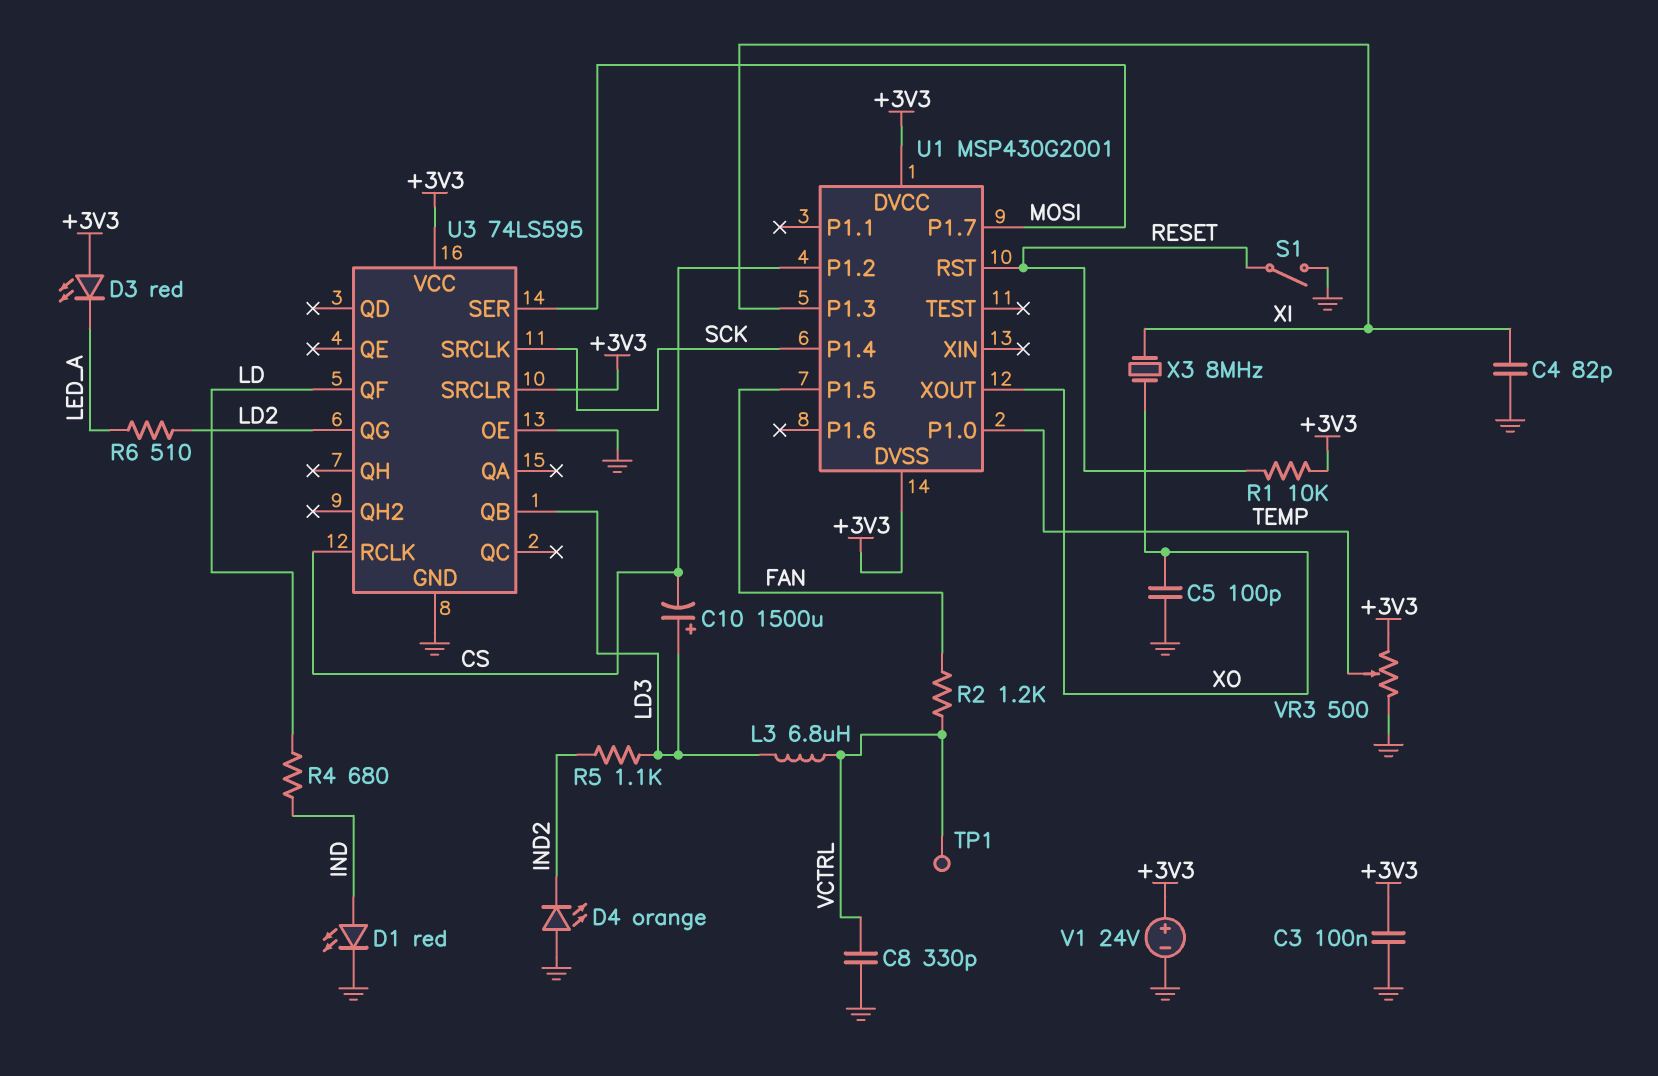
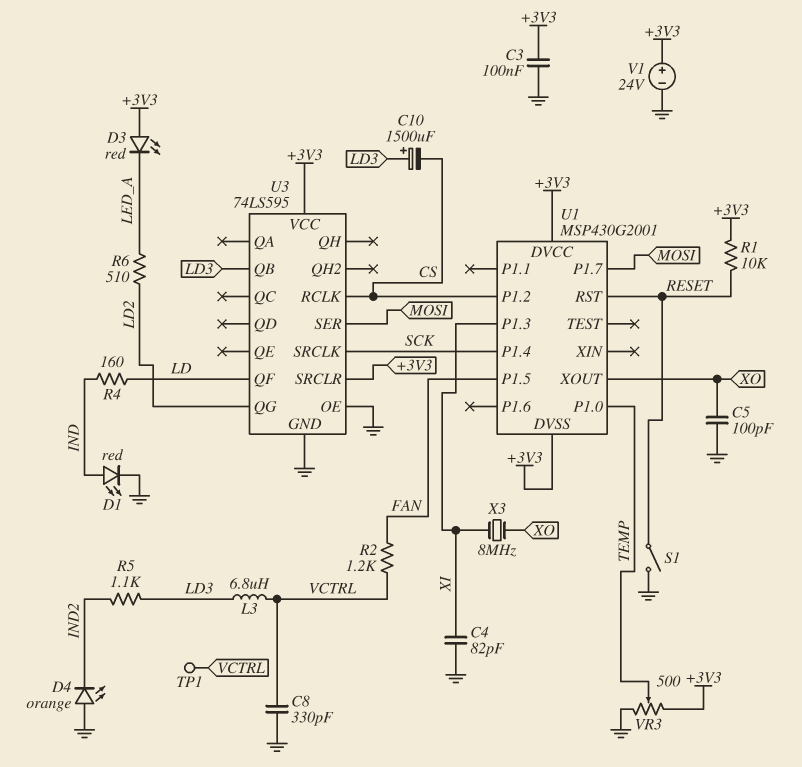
R4: 680 (IND, LD) -> 160 (IND, LD)

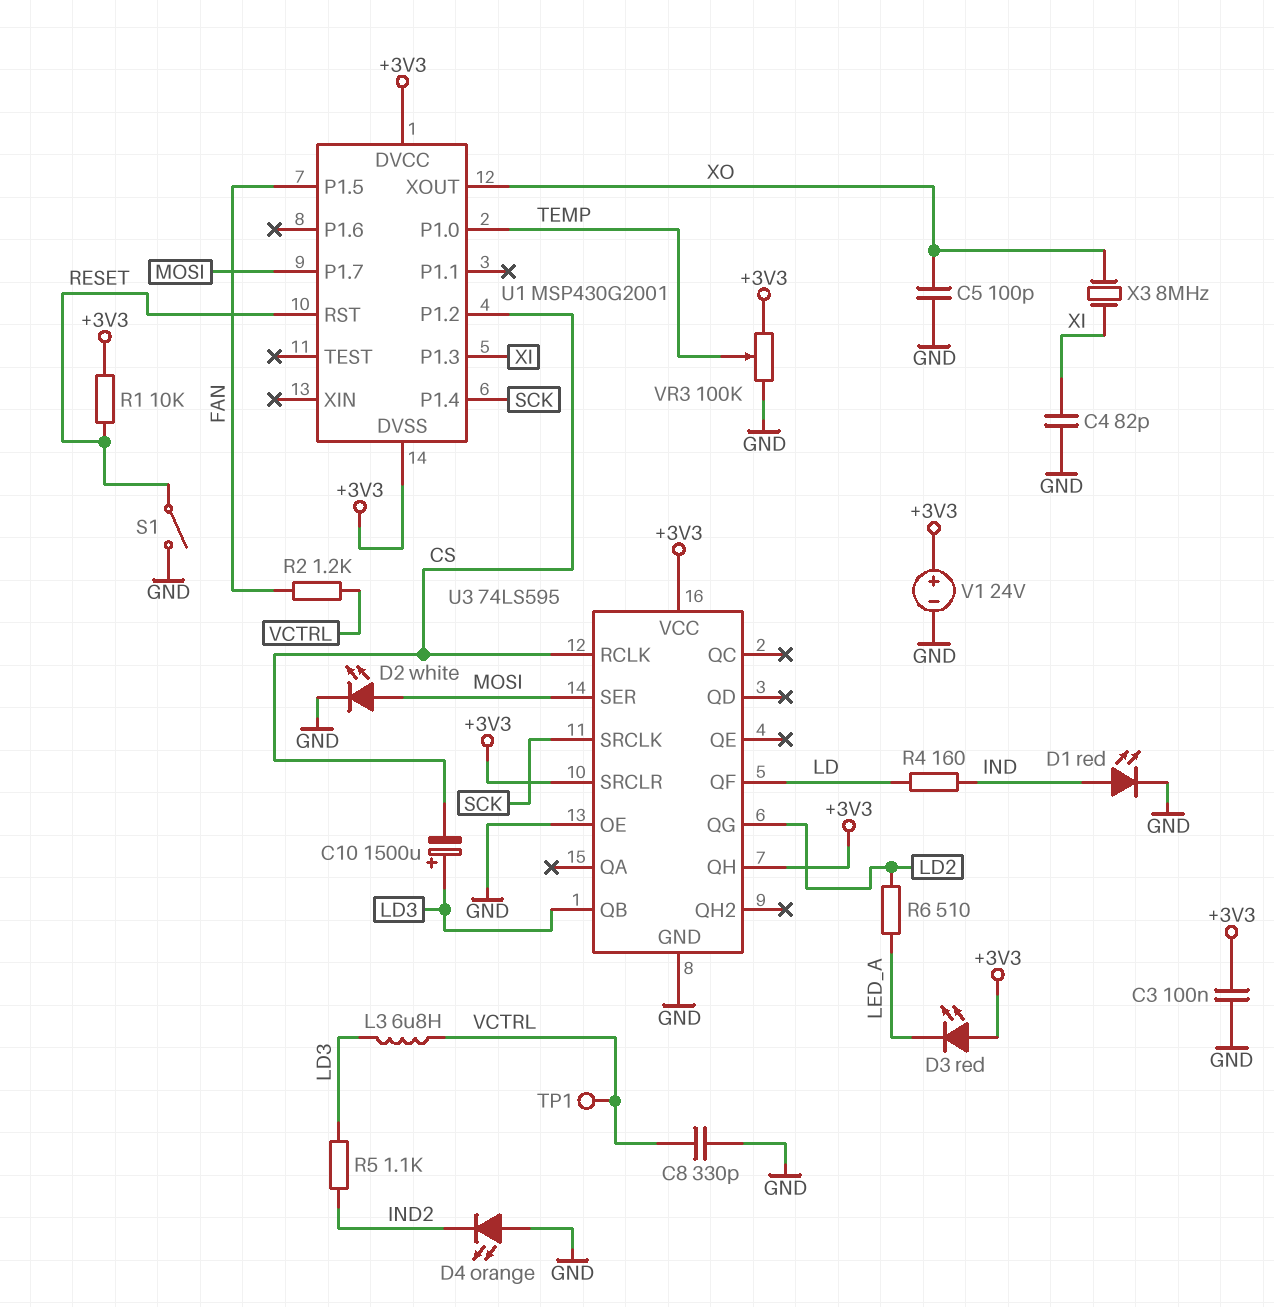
D2: none -> LED white (A MOSI, K GND)
U3 pin QH: none -> +3V3
VR3: 500 (+3V3, GND, wiper TEMP) -> 100k (+3V3, GND, wiper TEMP)

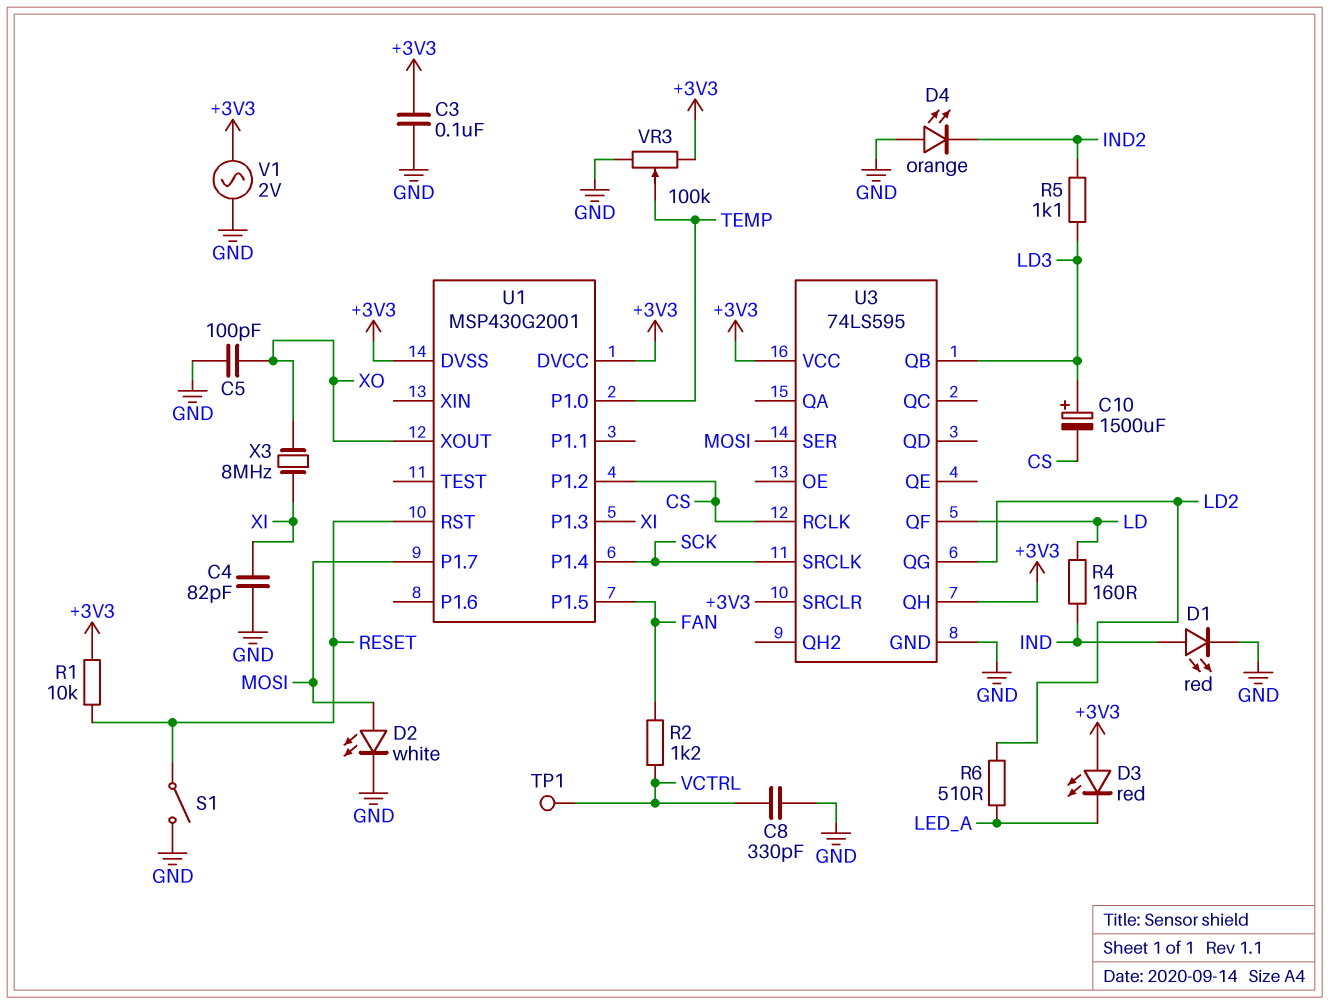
L3: 6.8uH (LD3, VCTRL) -> none
U3 pin OE: GND -> none
V1: 24V (plus +3V3, minus GND) -> AC 2V (+3V3, GND)

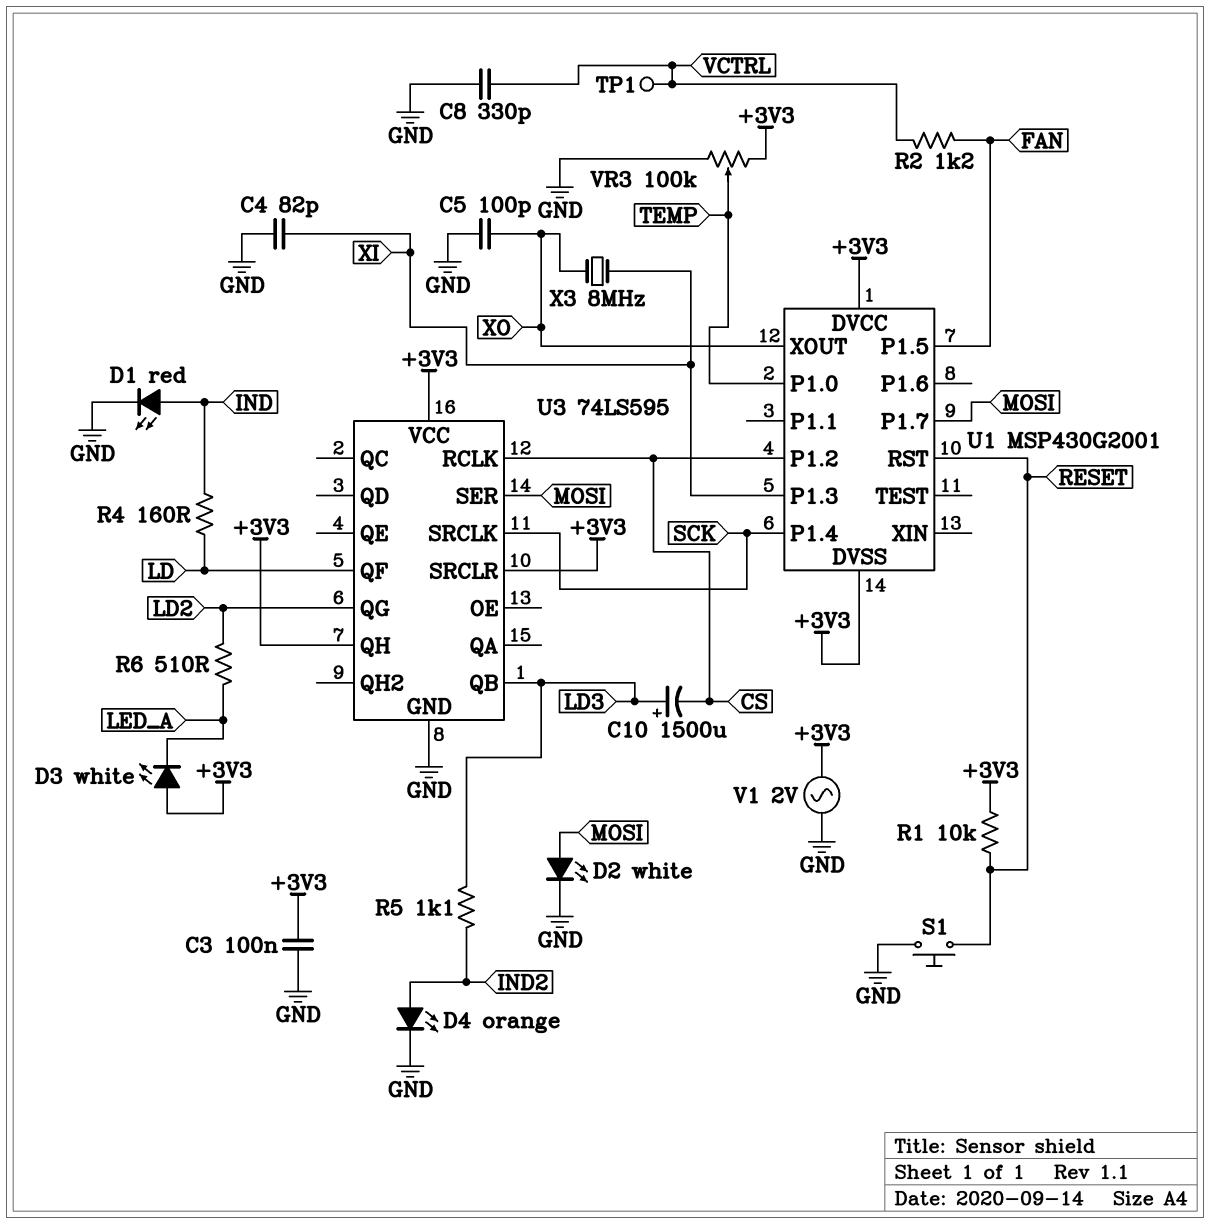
D3: LED red (A +3V3, K LED_A) -> LED white (A +3V3, K LED_A)
D4: LED orange (A GND, K IND2) -> LED orange (A IND2, K GND)
S1: switch (GND, RESET) -> button (GND, RESET)

